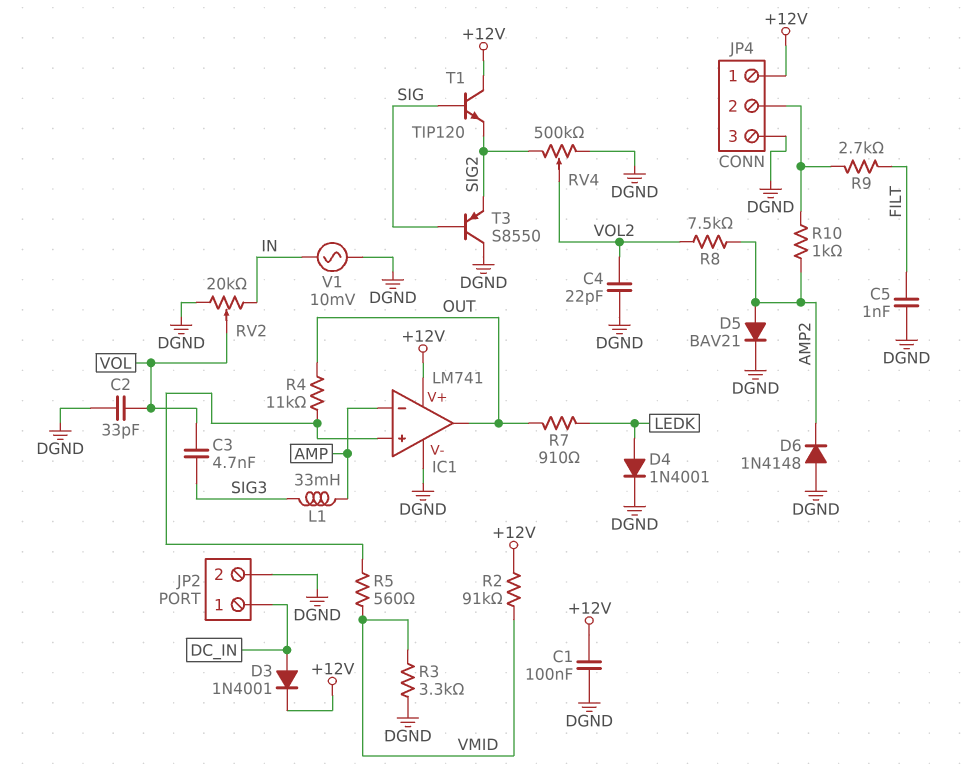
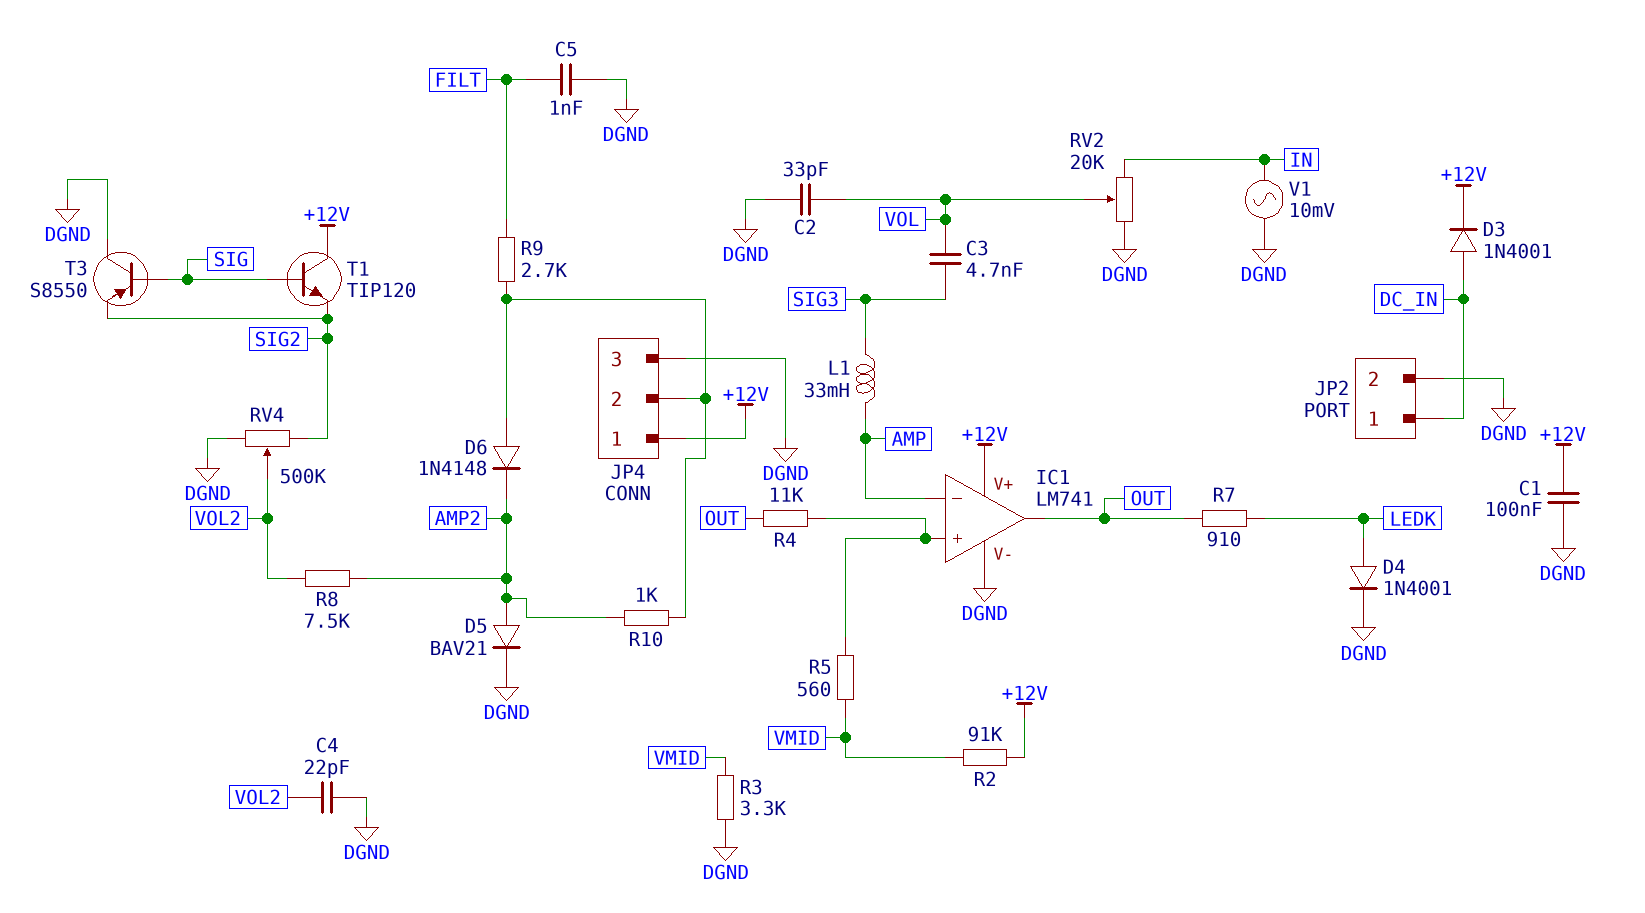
D6: diode 1N4148 (A DGND, K AMP2) -> diode 1N4148 (A JP4/2, K AMP2)

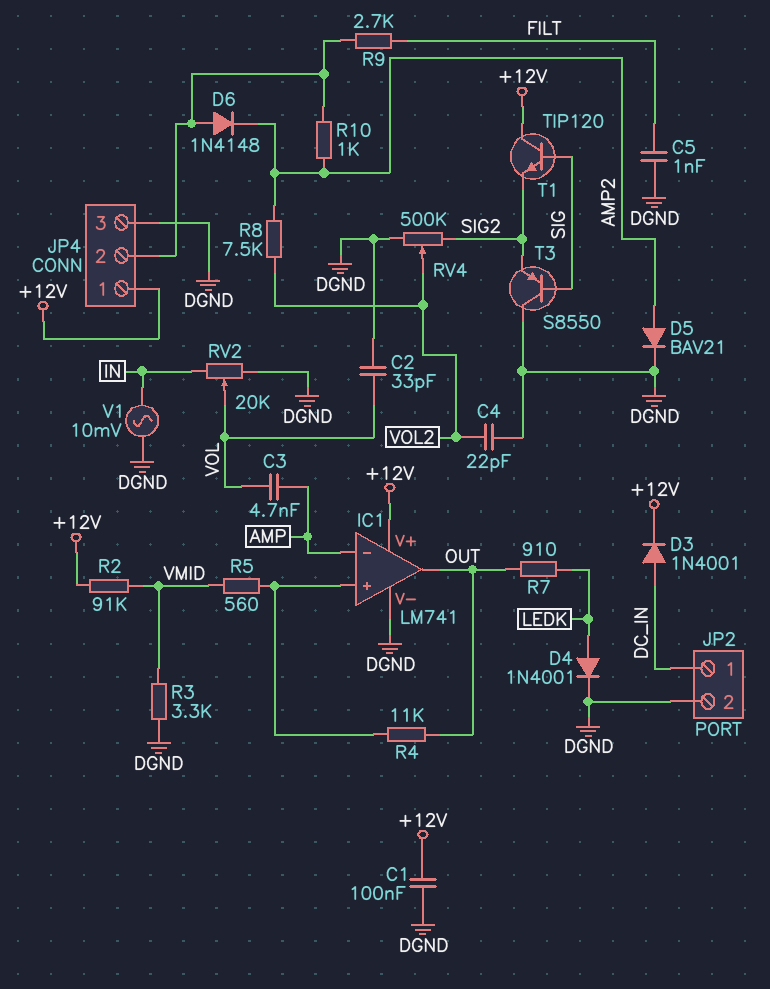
C3: 4.7nF (SIG3, VOL) -> 4.7nF (AMP, VOL)
L1: 33mH (AMP, SIG3) -> none

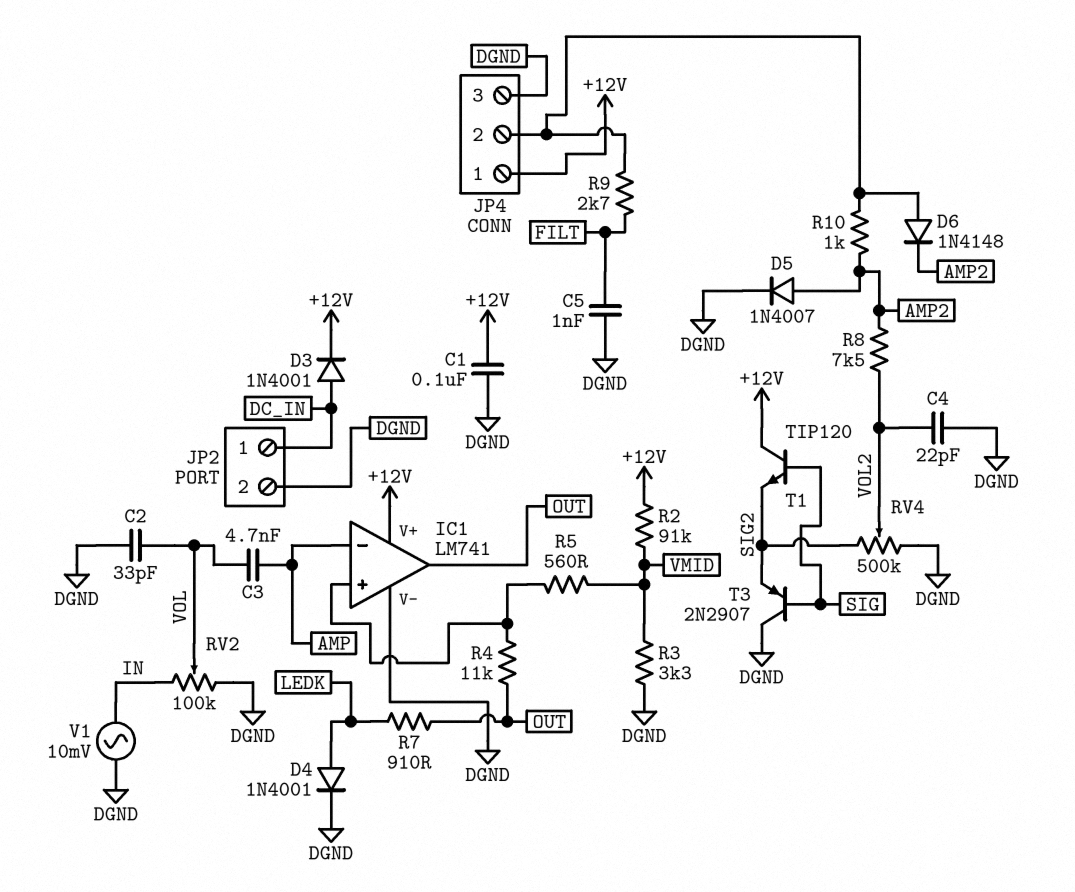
D5: diode BAV21 (A AMP2, K DGND) -> diode 1N4007 (A AMP2, K DGND)
RV2: 20k (DGND, IN, wiper VOL) -> 100k (DGND, IN, wiper VOL)
T3: PNP S8550 (B SIG, C DGND, E SIG2) -> PNP 2N2907 (B SIG, C DGND, E SIG2)

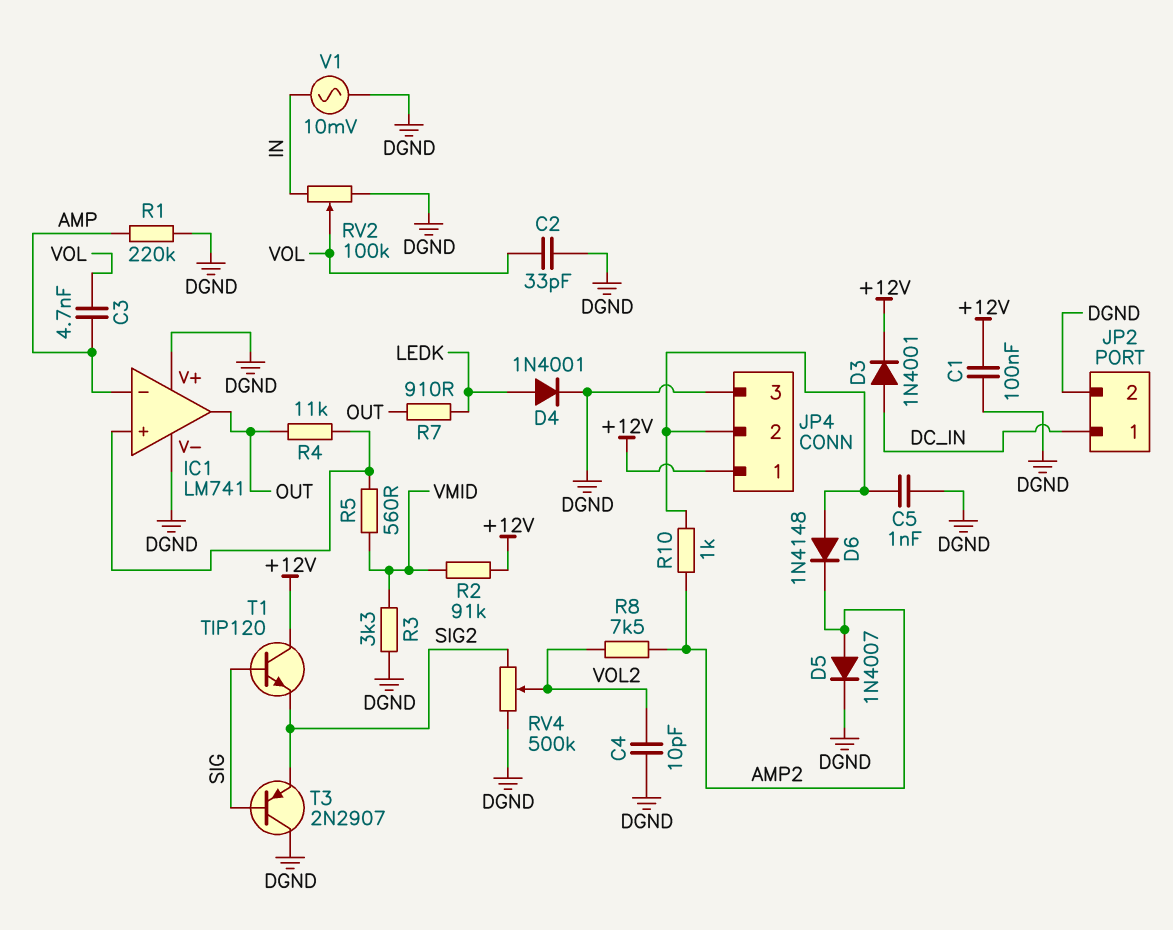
C4: 22pF (DGND, VOL2) -> 10pF (DGND, VOL2)
C5: 1nF (DGND, FILT) -> 1nF (DGND, JP4/2)
IC1 pin V+: +12V -> DGND
R1: none -> 220k (AMP, DGND)
R9: 2.7k (FILT, JP4/2) -> none

